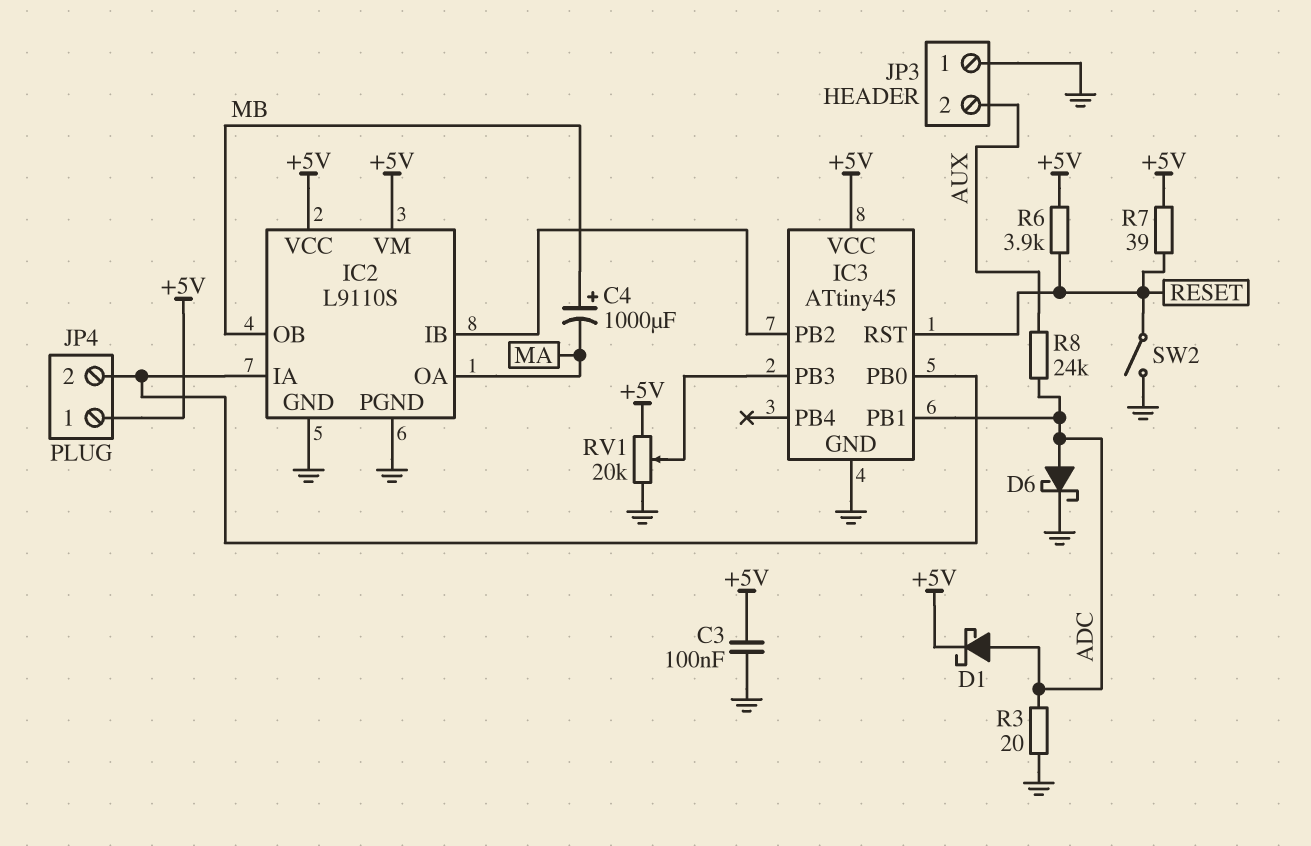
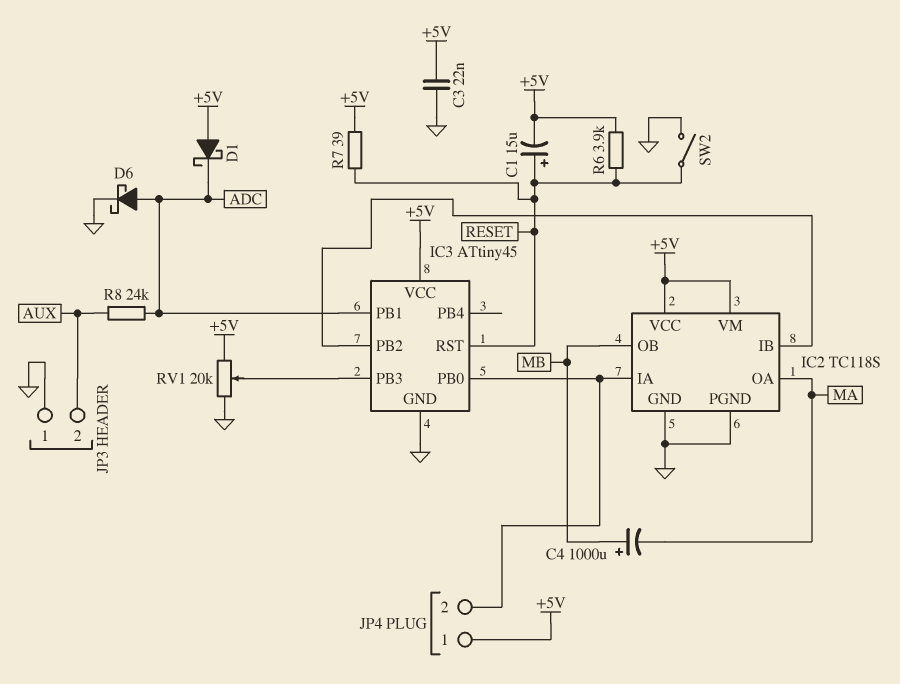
C1: none -> 15uF (plus RESET, minus +5V)
C3: 100nF (+5V, GND) -> 22nF (+5V, GND)
D1: schottky (A ADC, K +5V) -> schottky (A +5V, K ADC)
IC2: L9110S -> TC118S
R3: 20 (ADC, GND) -> none

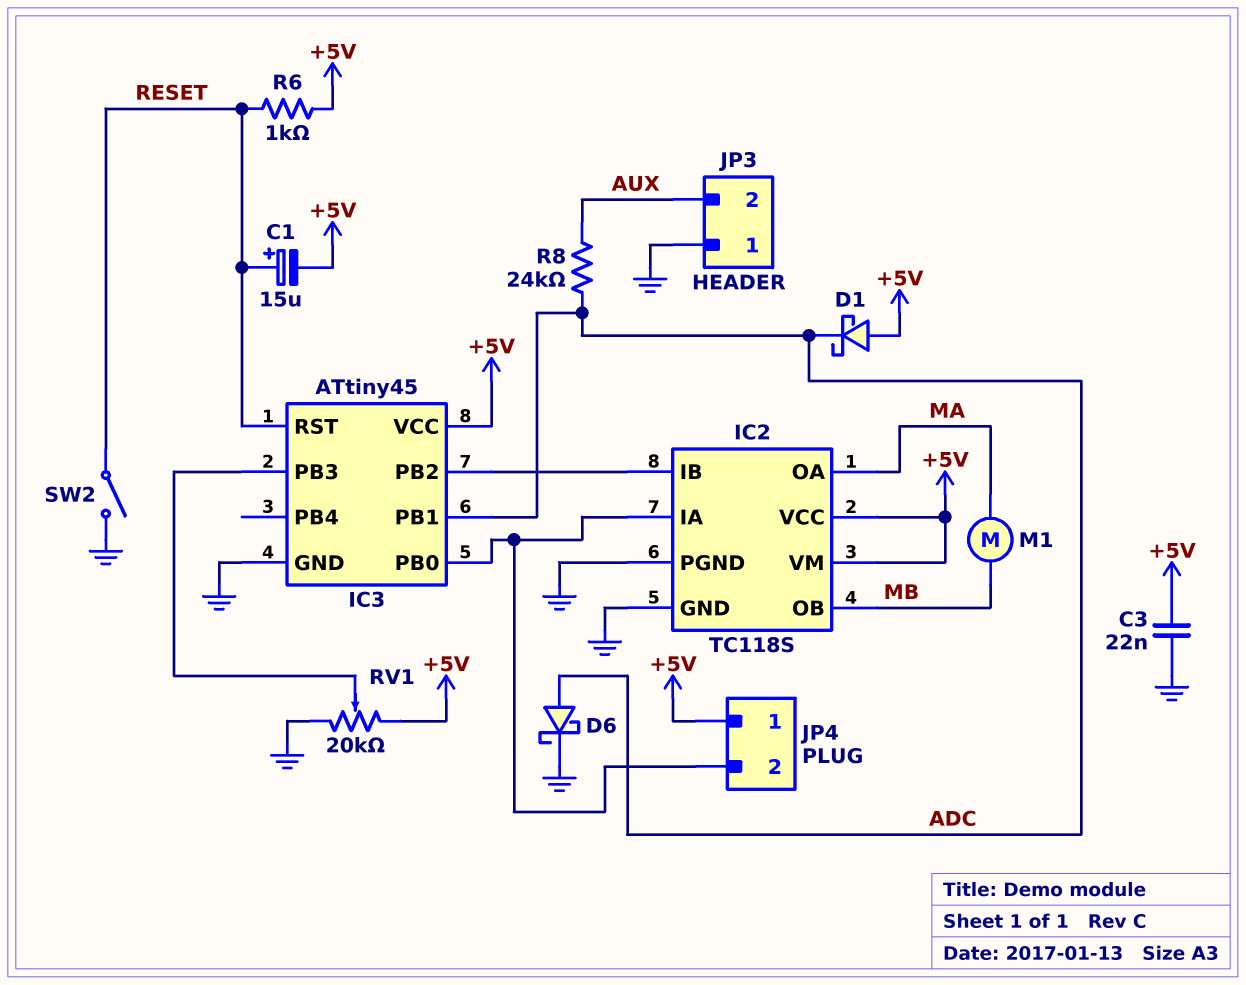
C4: 1000uF (plus MB, minus MA) -> none
M1: none -> motor (MA, MB)
R6: 3.9k (+5V, RESET) -> 1k (+5V, RESET)
R7: 39 (+5V, RESET) -> none

